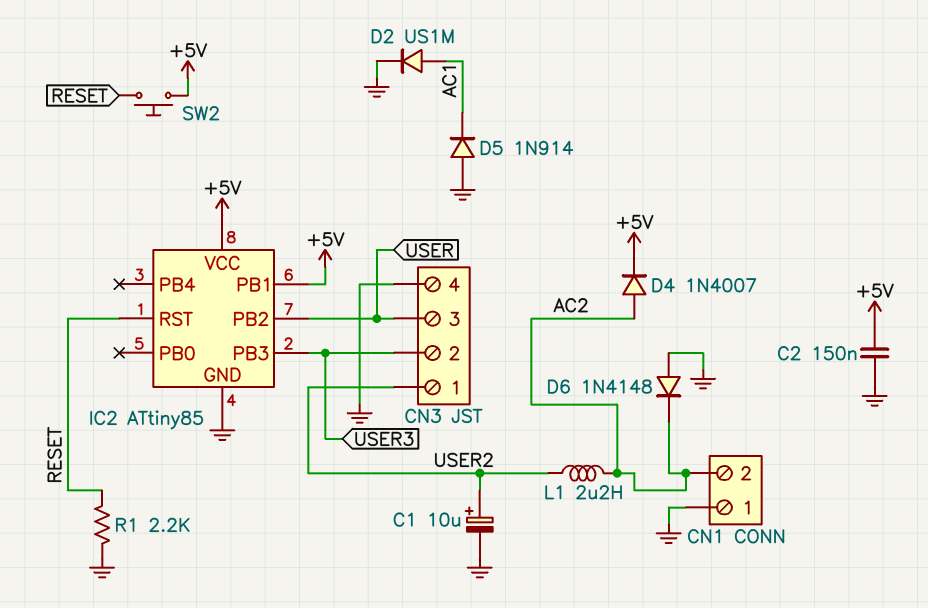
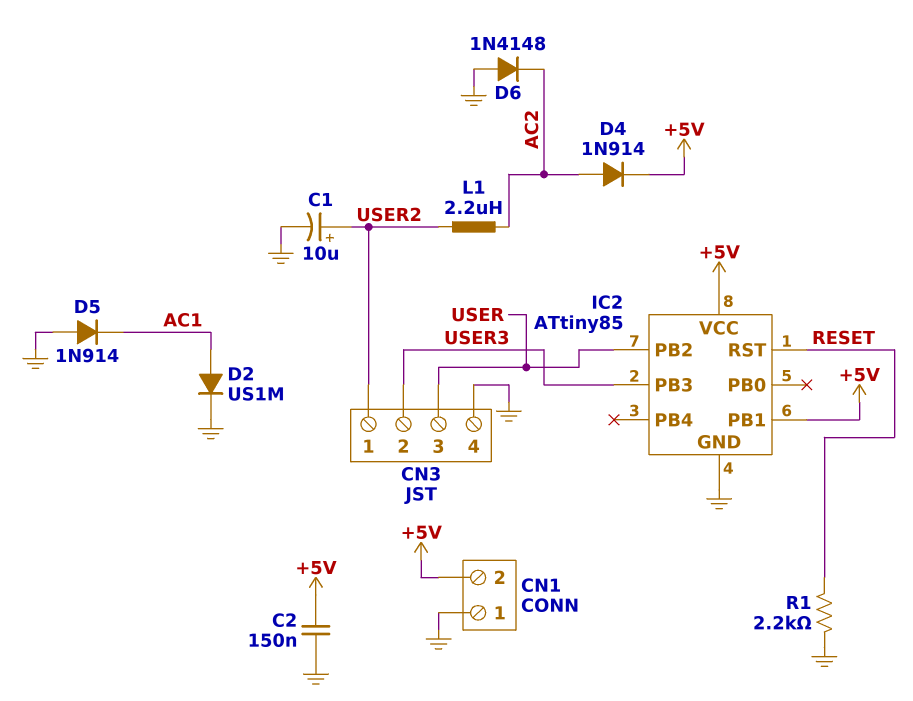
CN1 pin 2: AC2 -> +5V
D4: diode 1N4007 (A AC2, K +5V) -> diode 1N914 (A AC2, K +5V)
SW2: button (+5V, RESET) -> none

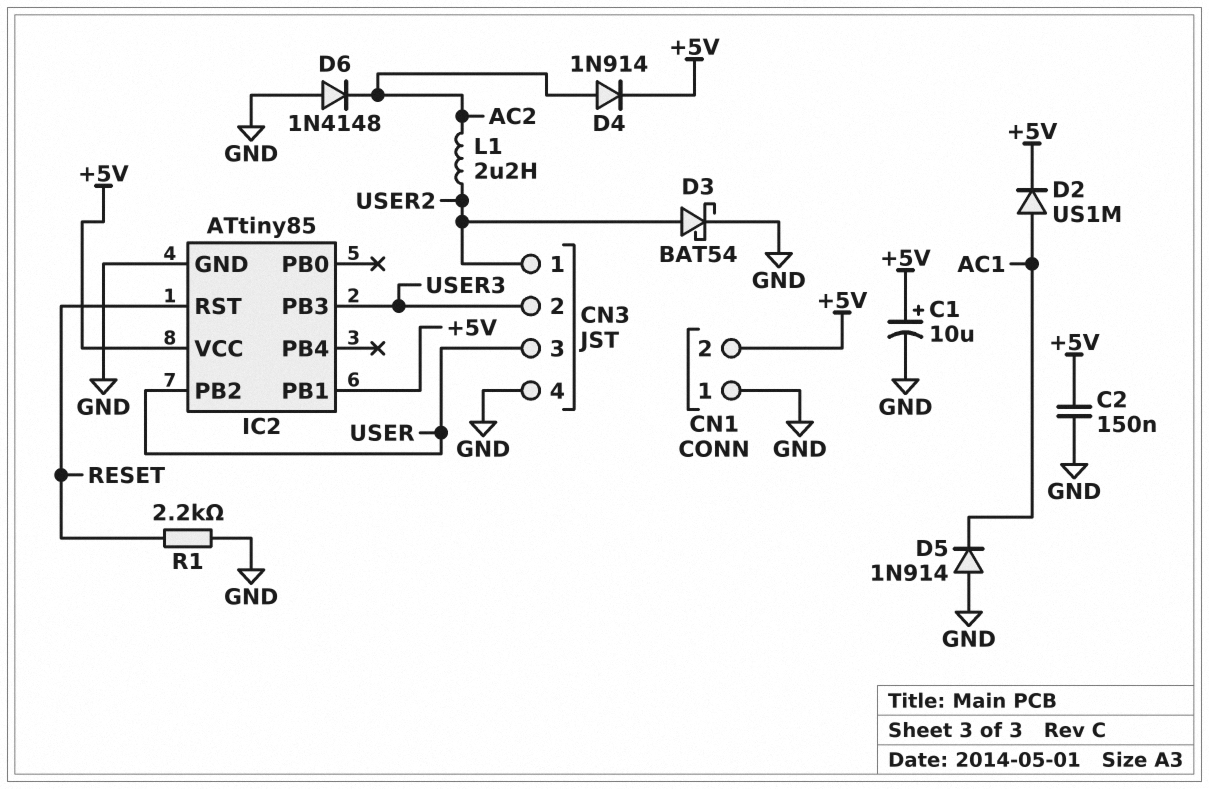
C1: 10uF (plus USER2, minus GND) -> 10uF (plus +5V, minus GND)
D2: diode US1M (A AC1, K GND) -> diode US1M (A AC1, K +5V)
D3: none -> schottky BAT54 (A USER2, K GND)

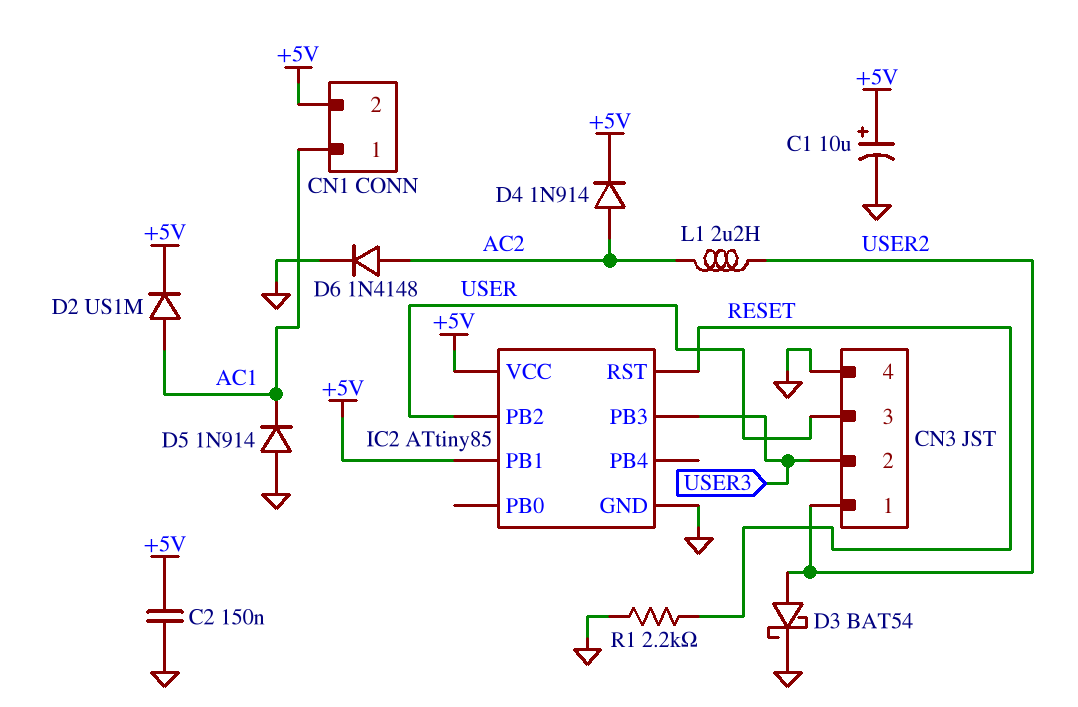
CN1 pin 1: GND -> AC1
D6: diode 1N4148 (A GND, K AC2) -> diode 1N4148 (A AC2, K GND)

